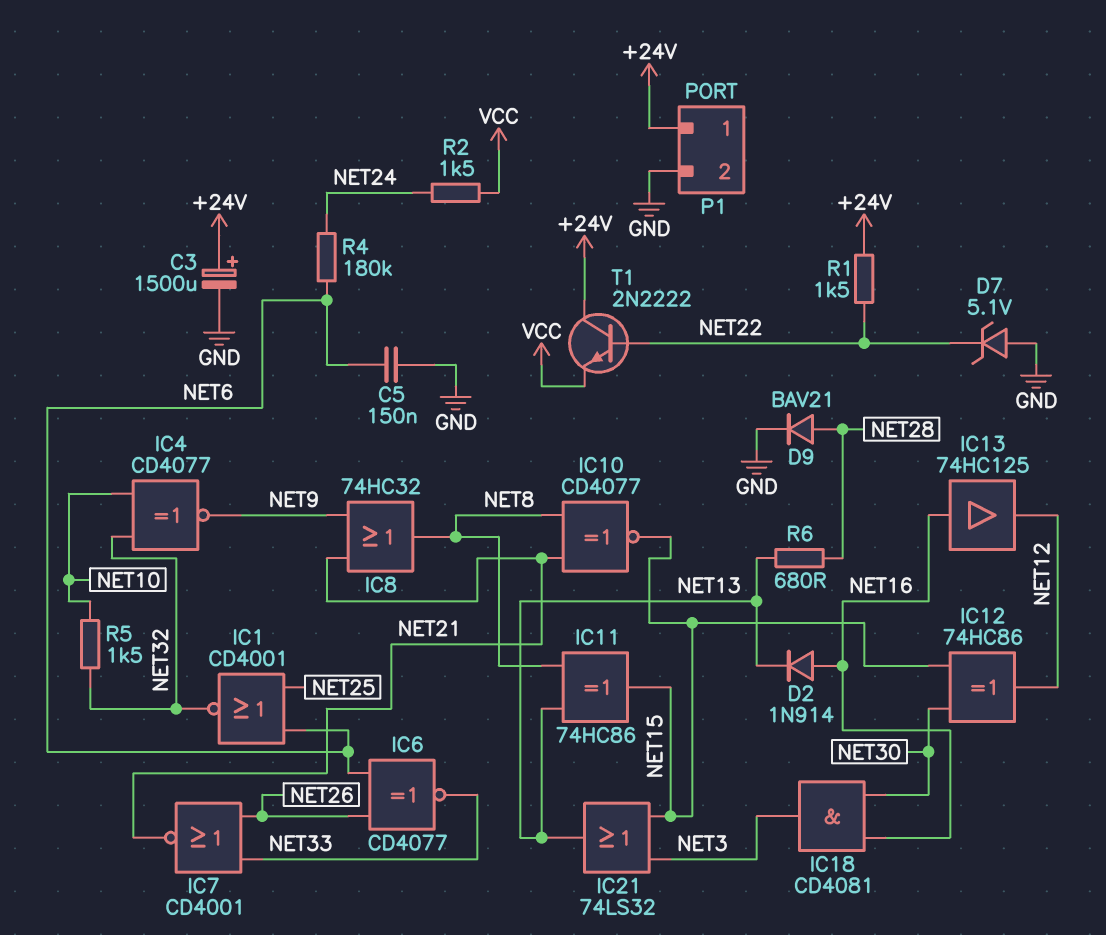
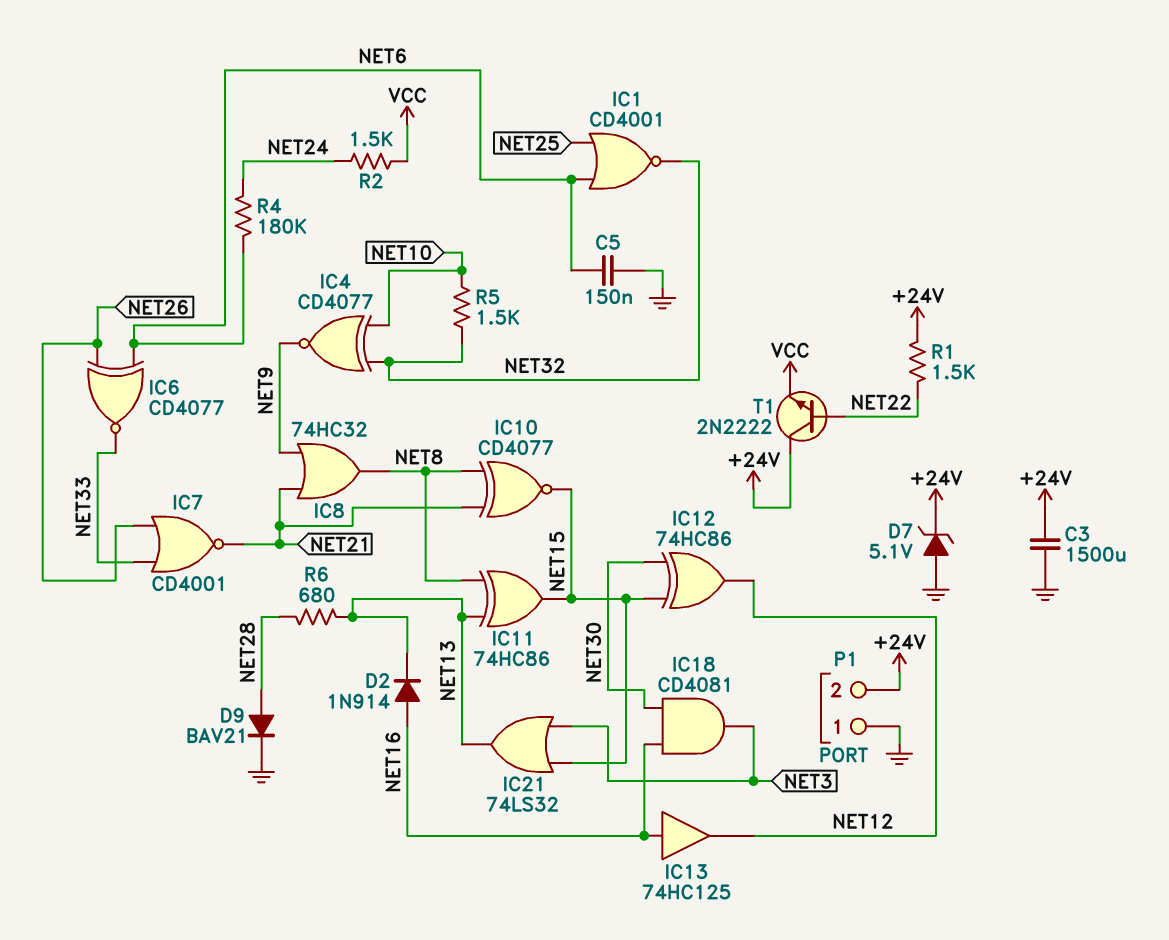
C3: 1500uF (plus +24V, minus GND) -> 1500uF (+24V, GND)
D7: zener 5.1V (A GND, K NET22) -> zener 5.1V (A GND, K +24V)
P1 pin 1: +24V -> GND
P1 pin 2: GND -> +24V

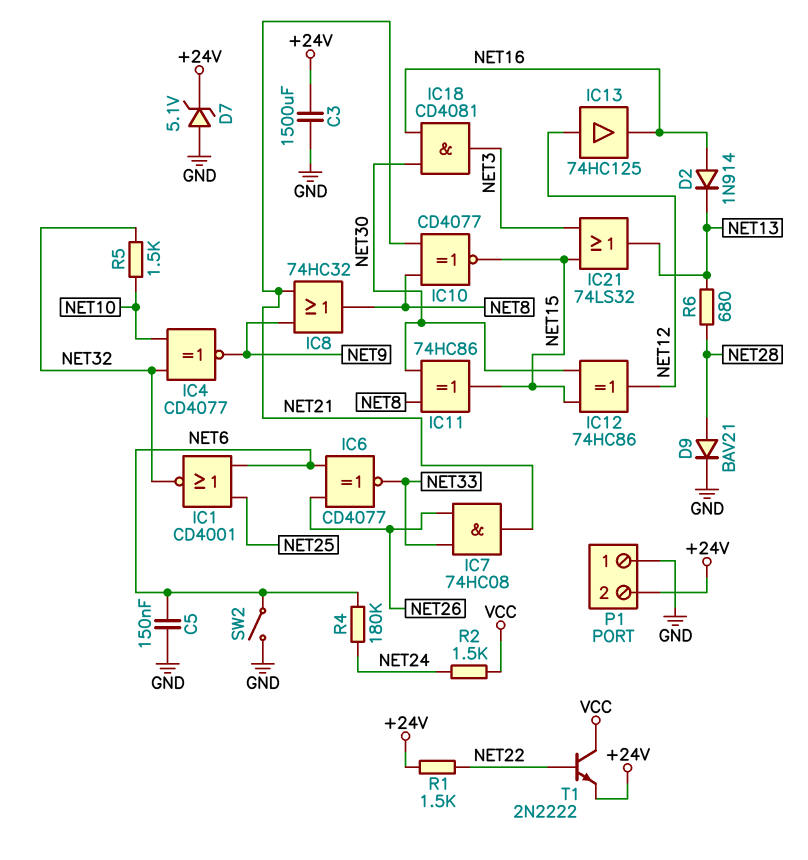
IC7: NOR CD4001 (in NET26, in NET33, out NET21) -> AND 74HC08 (in NET26, in NET33, out NET21)
IC11: XOR 74HC86 (in NET8, in NET13, out NET15) -> XOR 74HC86 (in NET8, in NET30, out NET15)
IC13: buffer 74HC125 (in NET16, out NET12) -> buffer 74HC125 (in NET12, out NET16)
SW2: none -> switch (GND, NET6)
T1: NPN 2N2222 (B NET22, C +24V, E VCC) -> NPN 2N2222 (B NET22, C VCC, E +24V)

